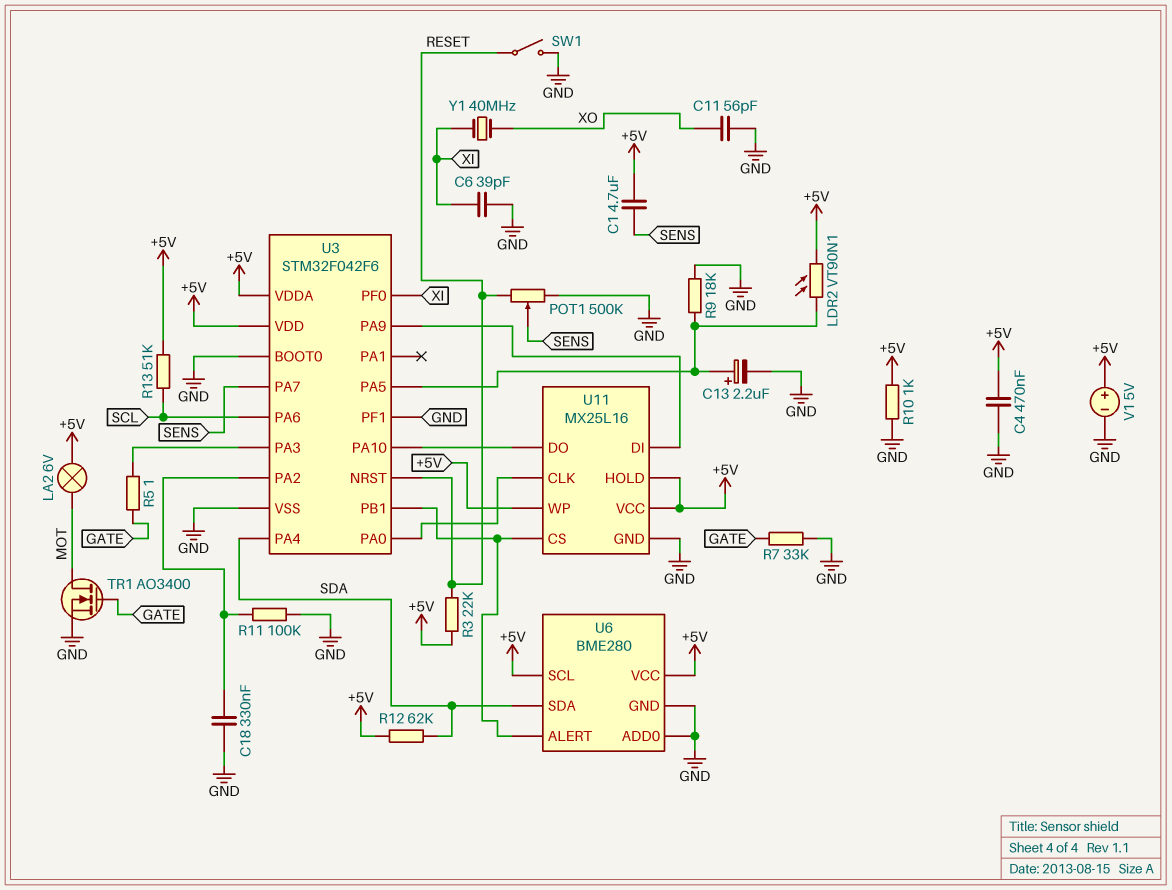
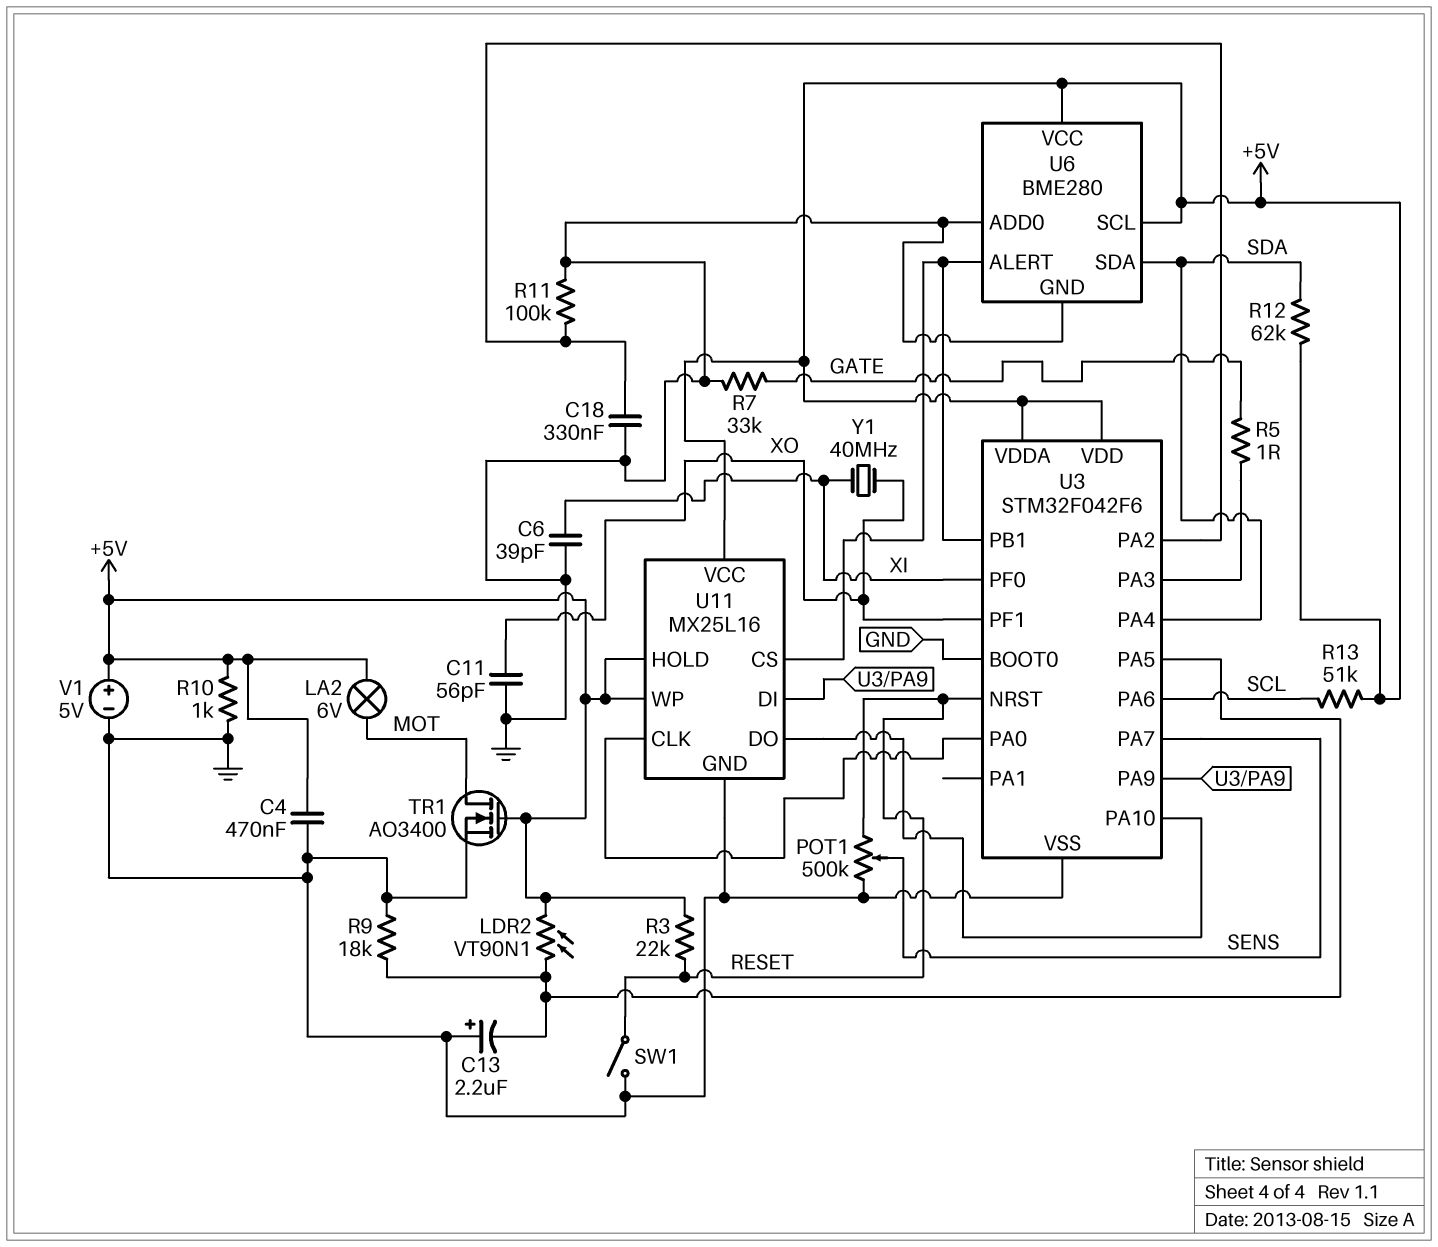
C1: 4.7uF (+5V, SENS) -> none
C13: 2.2uF (plus U3/PA5, minus GND) -> 2.2uF (plus GND, minus U3/PA5)
TR1: NMOS AO3400 (G GATE, D MOT, S GND) -> NMOS AO3400 (G +5V, D MOT, S GND)
U3 pin PF1: GND -> XO

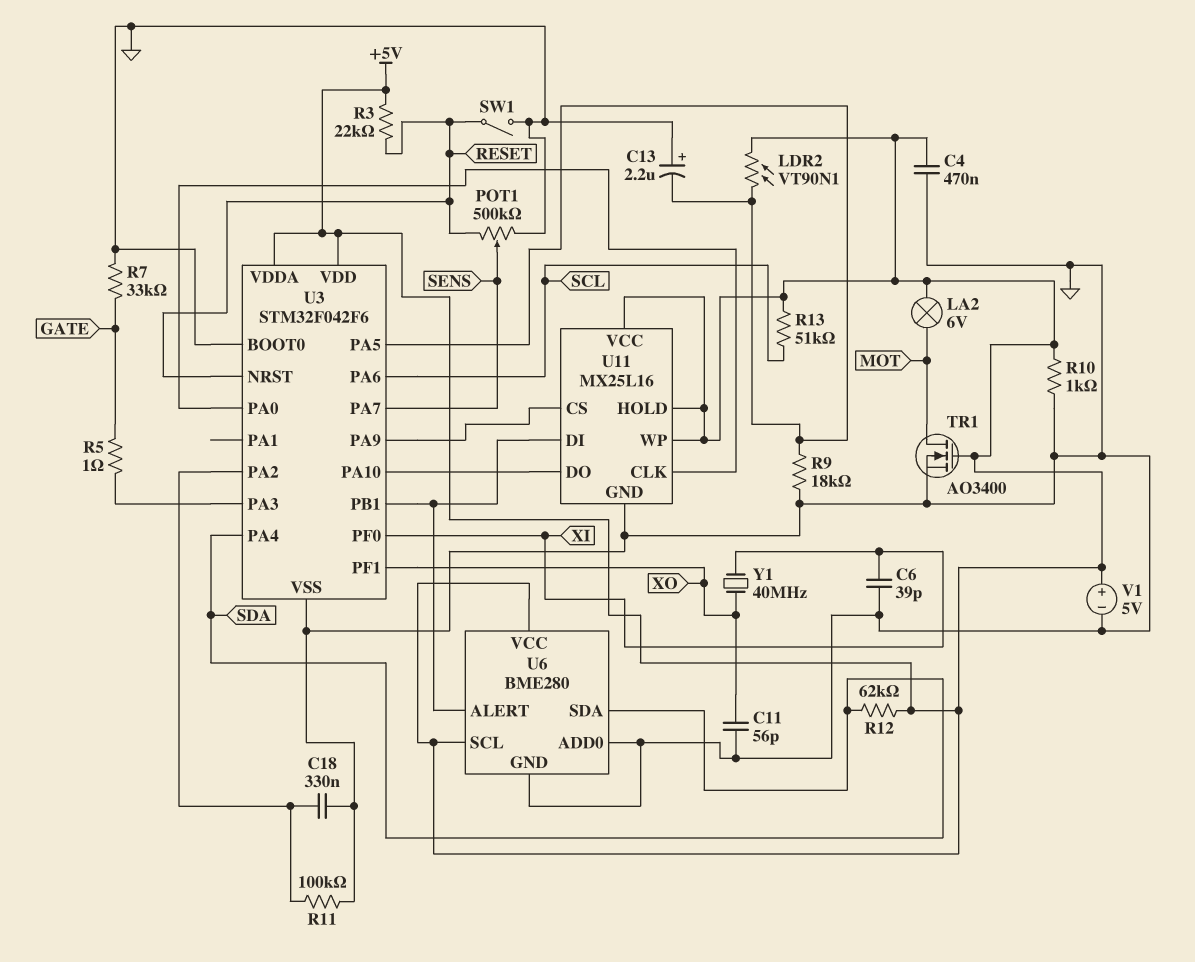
U11 pin CS: U3/PB1 -> U3/PA9
U11 pin DI: U3/PA9 -> U3/PB1

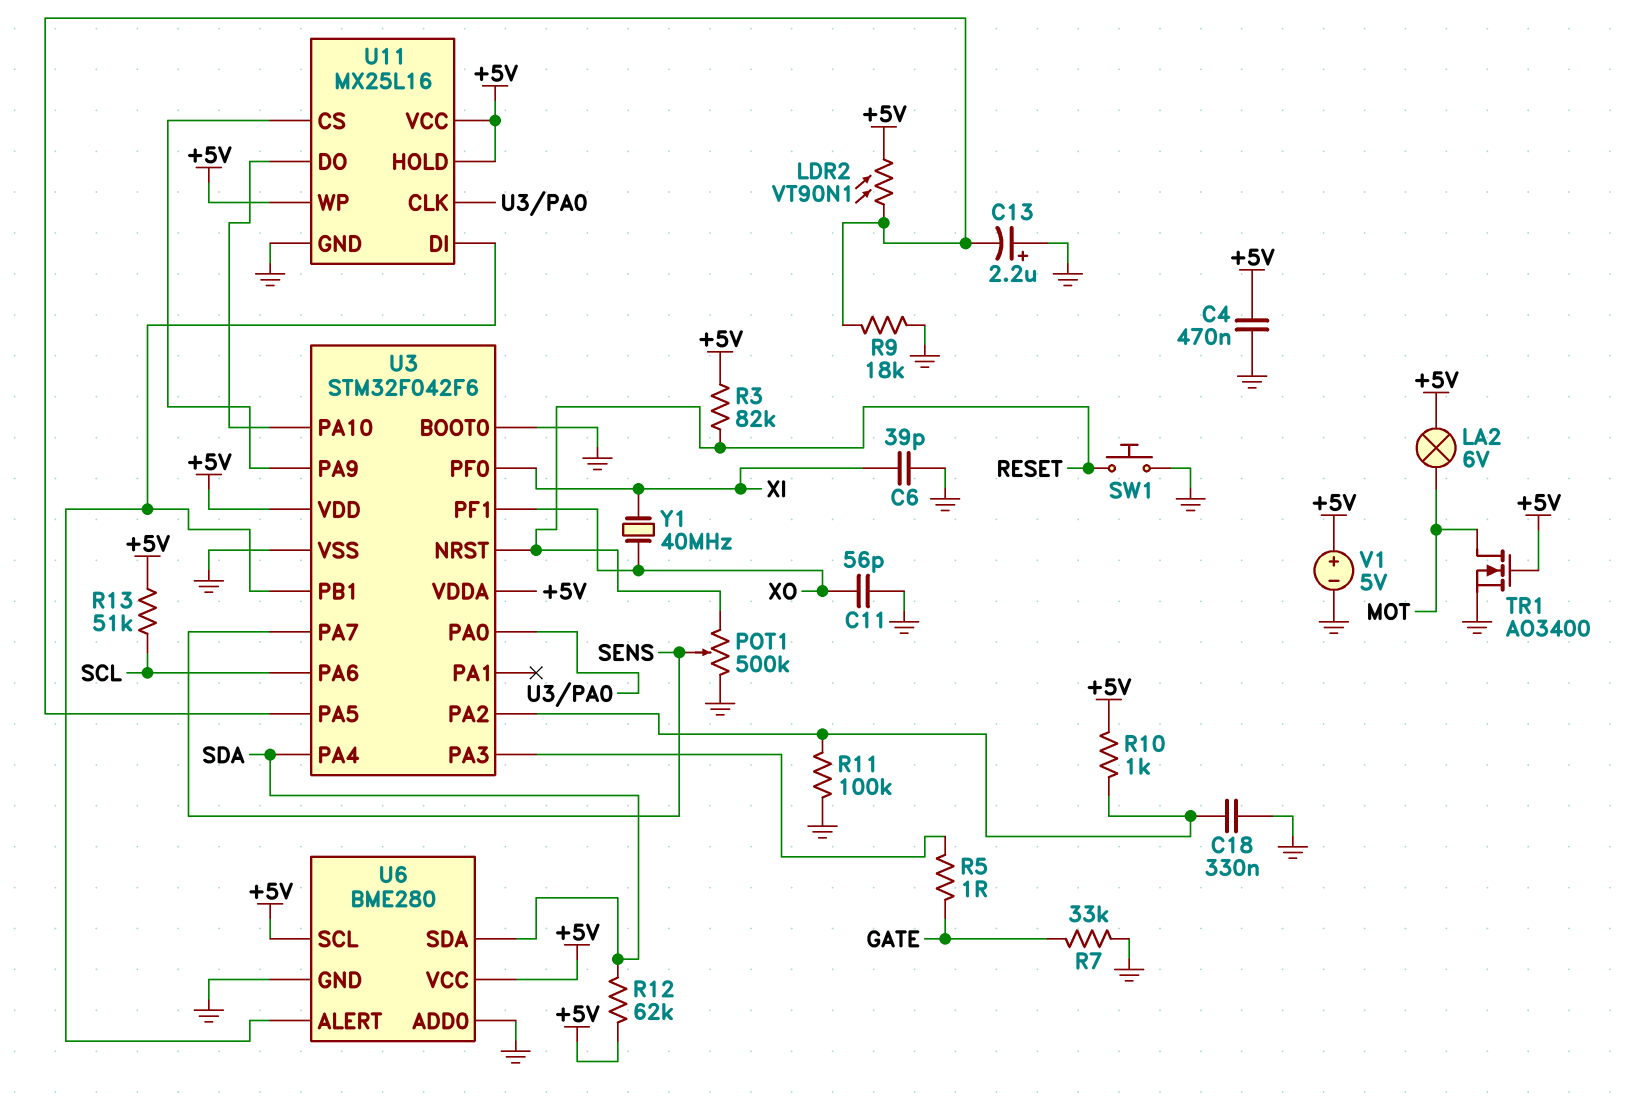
R3: 22k (+5V, RESET) -> 82k (+5V, RESET)
R10: 1k (+5V, GND) -> 1k (+5V, U3/PA2)
SW1: switch (GND, RESET) -> button (GND, RESET)

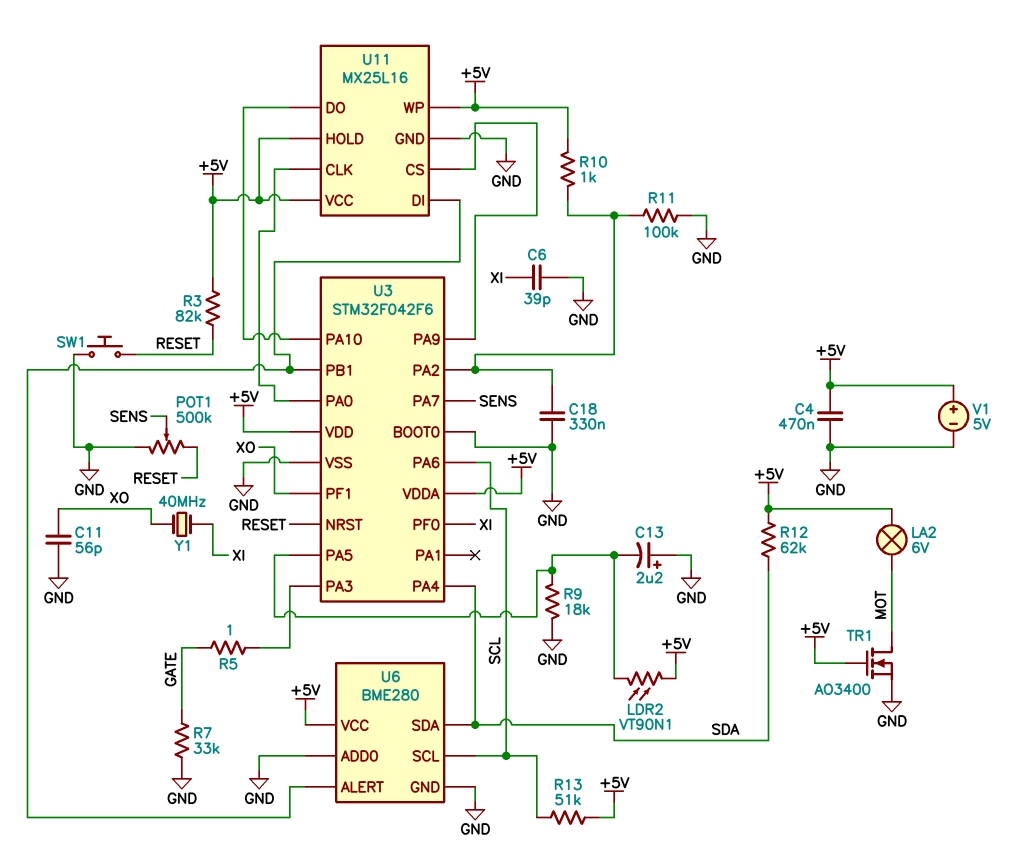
U6 pin SCL: +5V -> SCL

